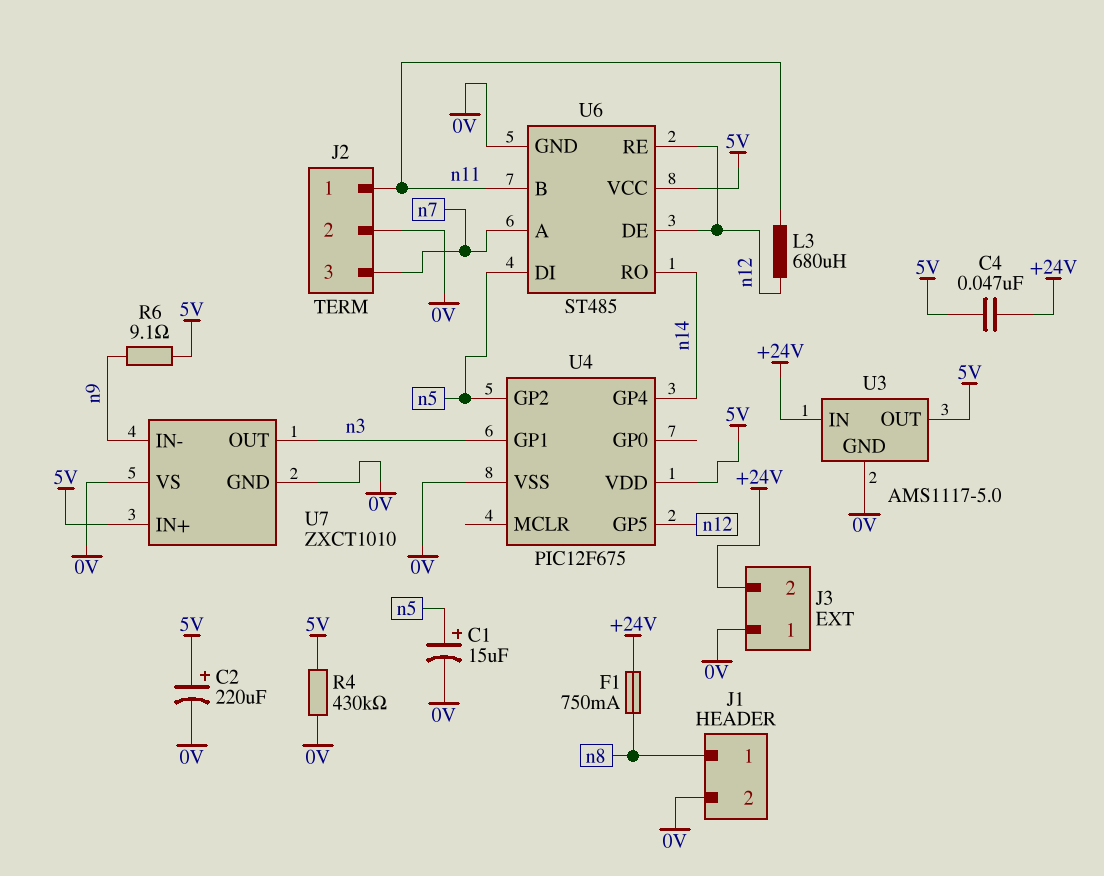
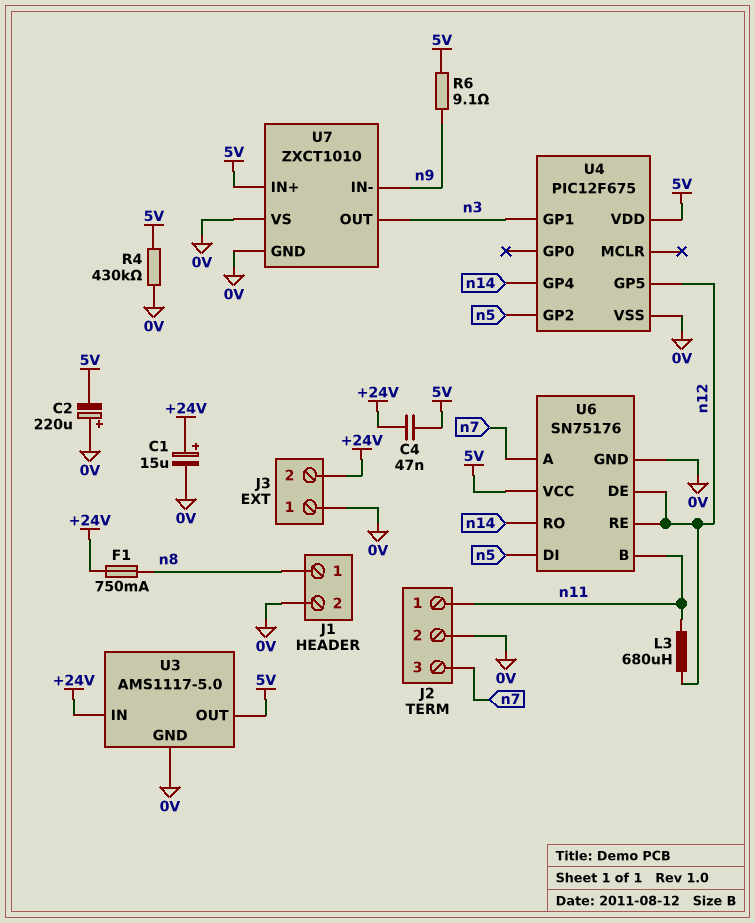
C1: 15uF (plus n5, minus 0V) -> 15uF (plus +24V, minus 0V)
C2: 220uF (plus 5V, minus 0V) -> 220uF (plus 0V, minus 5V)
U6: ST485 -> SN75176

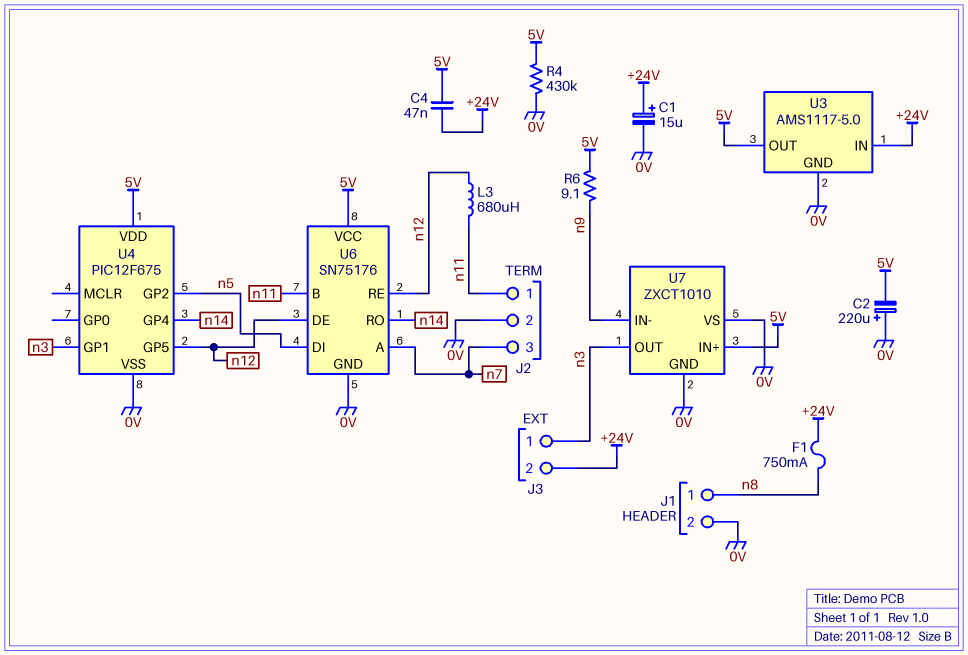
J3 pin 1: 0V -> n3

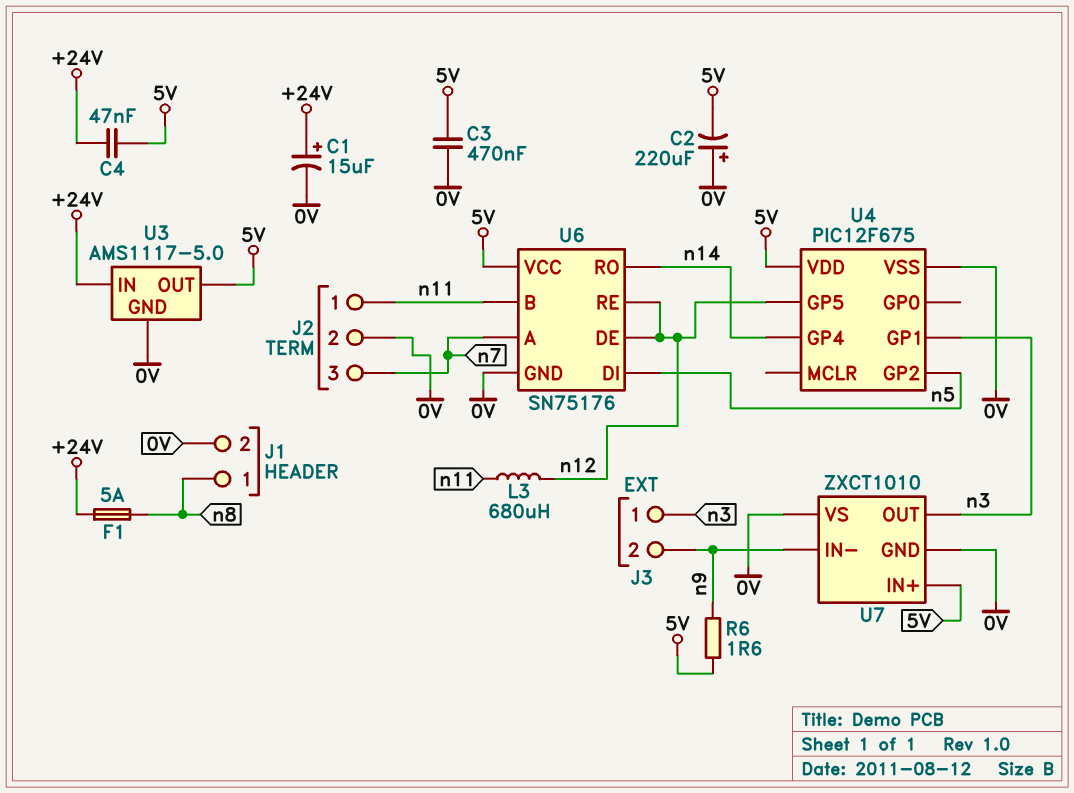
C3: none -> 470nF (0V, 5V)
F1: 750mA (+24V, n8) -> 5A (+24V, n8)
J3 pin 2: +24V -> n9
R4: 430k (0V, 5V) -> none
R6: 9.1 (5V, n9) -> 1.6 (5V, n9)

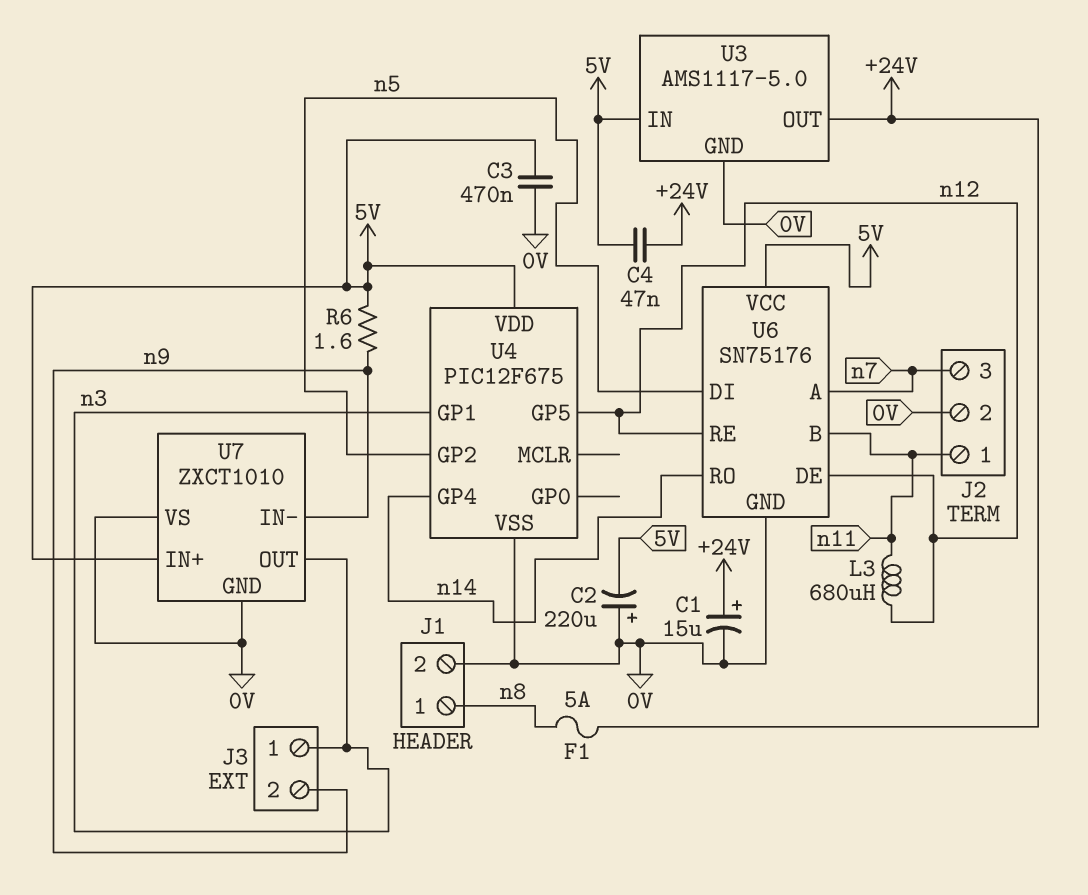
U3 pin IN: +24V -> 5V
U3 pin OUT: 5V -> +24V

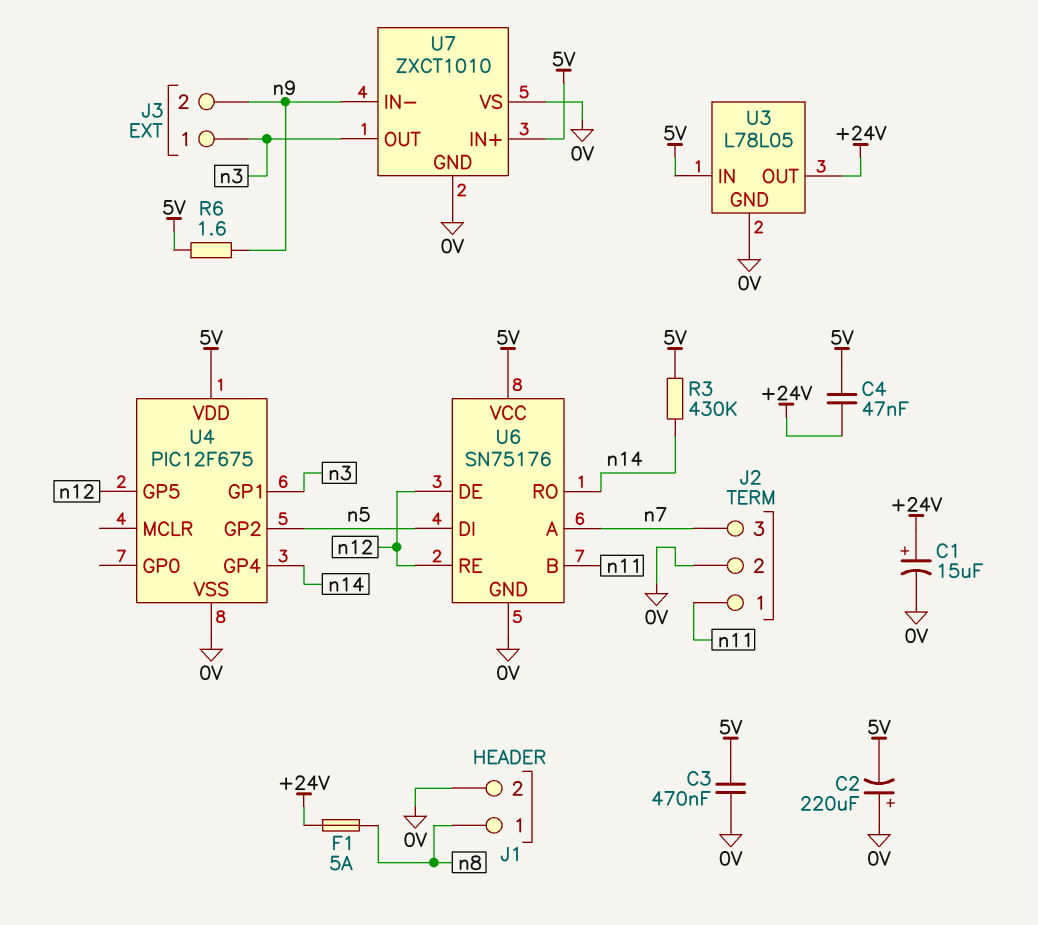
L3: 680uH (n11, n12) -> none
R3: none -> 430k (5V, n14)
U3: AMS1117-5.0 -> L78L05

